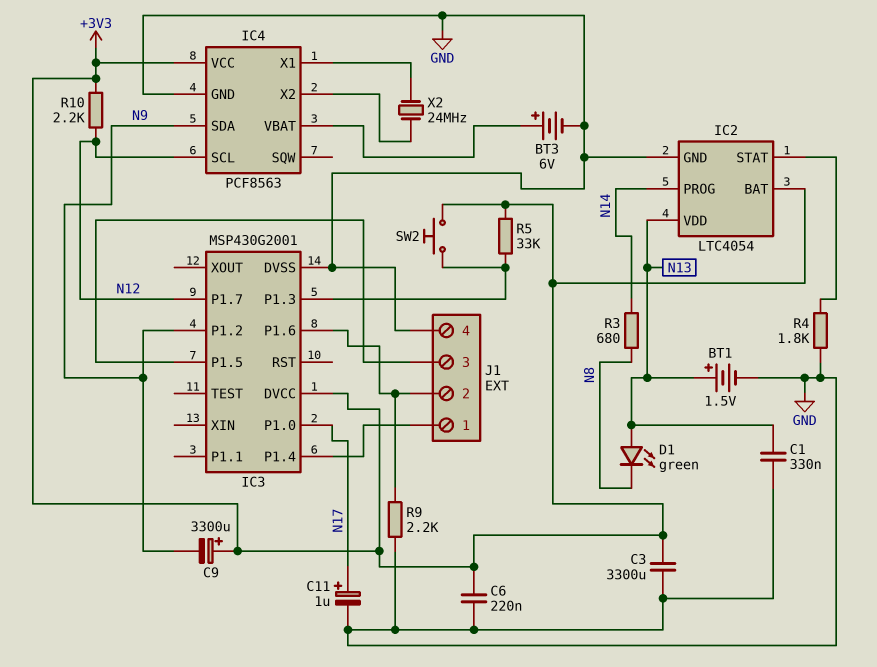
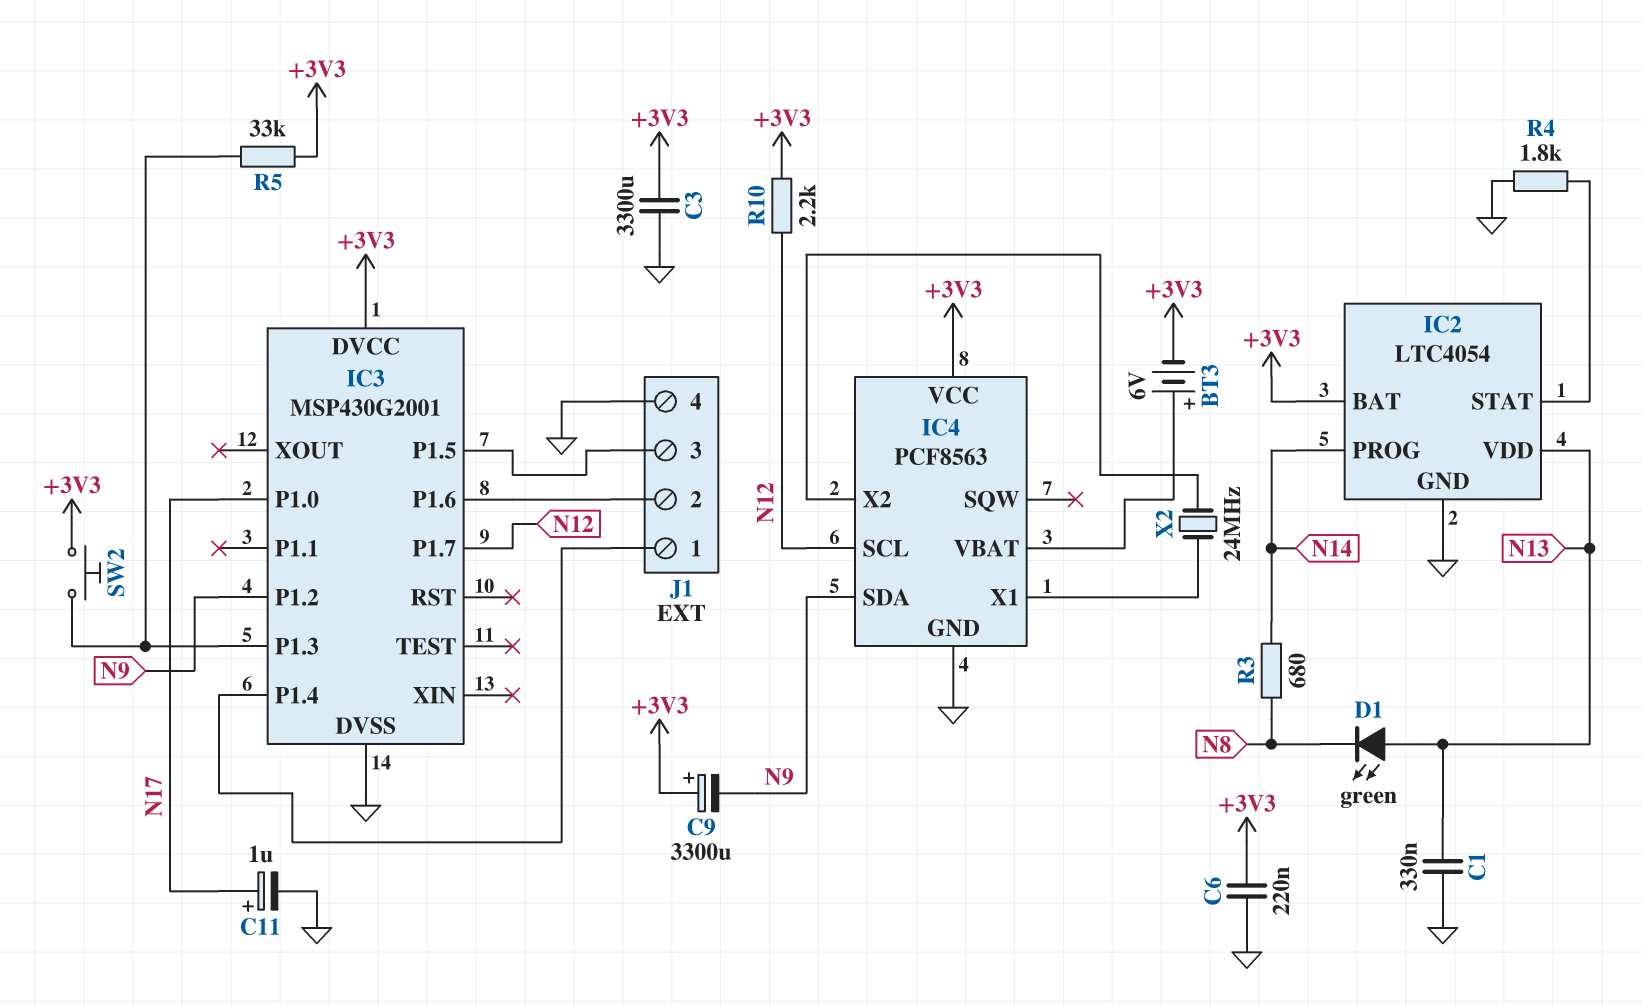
BT1: 1.5V (plus N13, minus GND) -> none
BT3: 6V (plus IC4/VBAT, minus GND) -> 6V (plus IC4/VBAT, minus +3V3)
R9: 2.2k (GND, IC3/P1.6) -> none

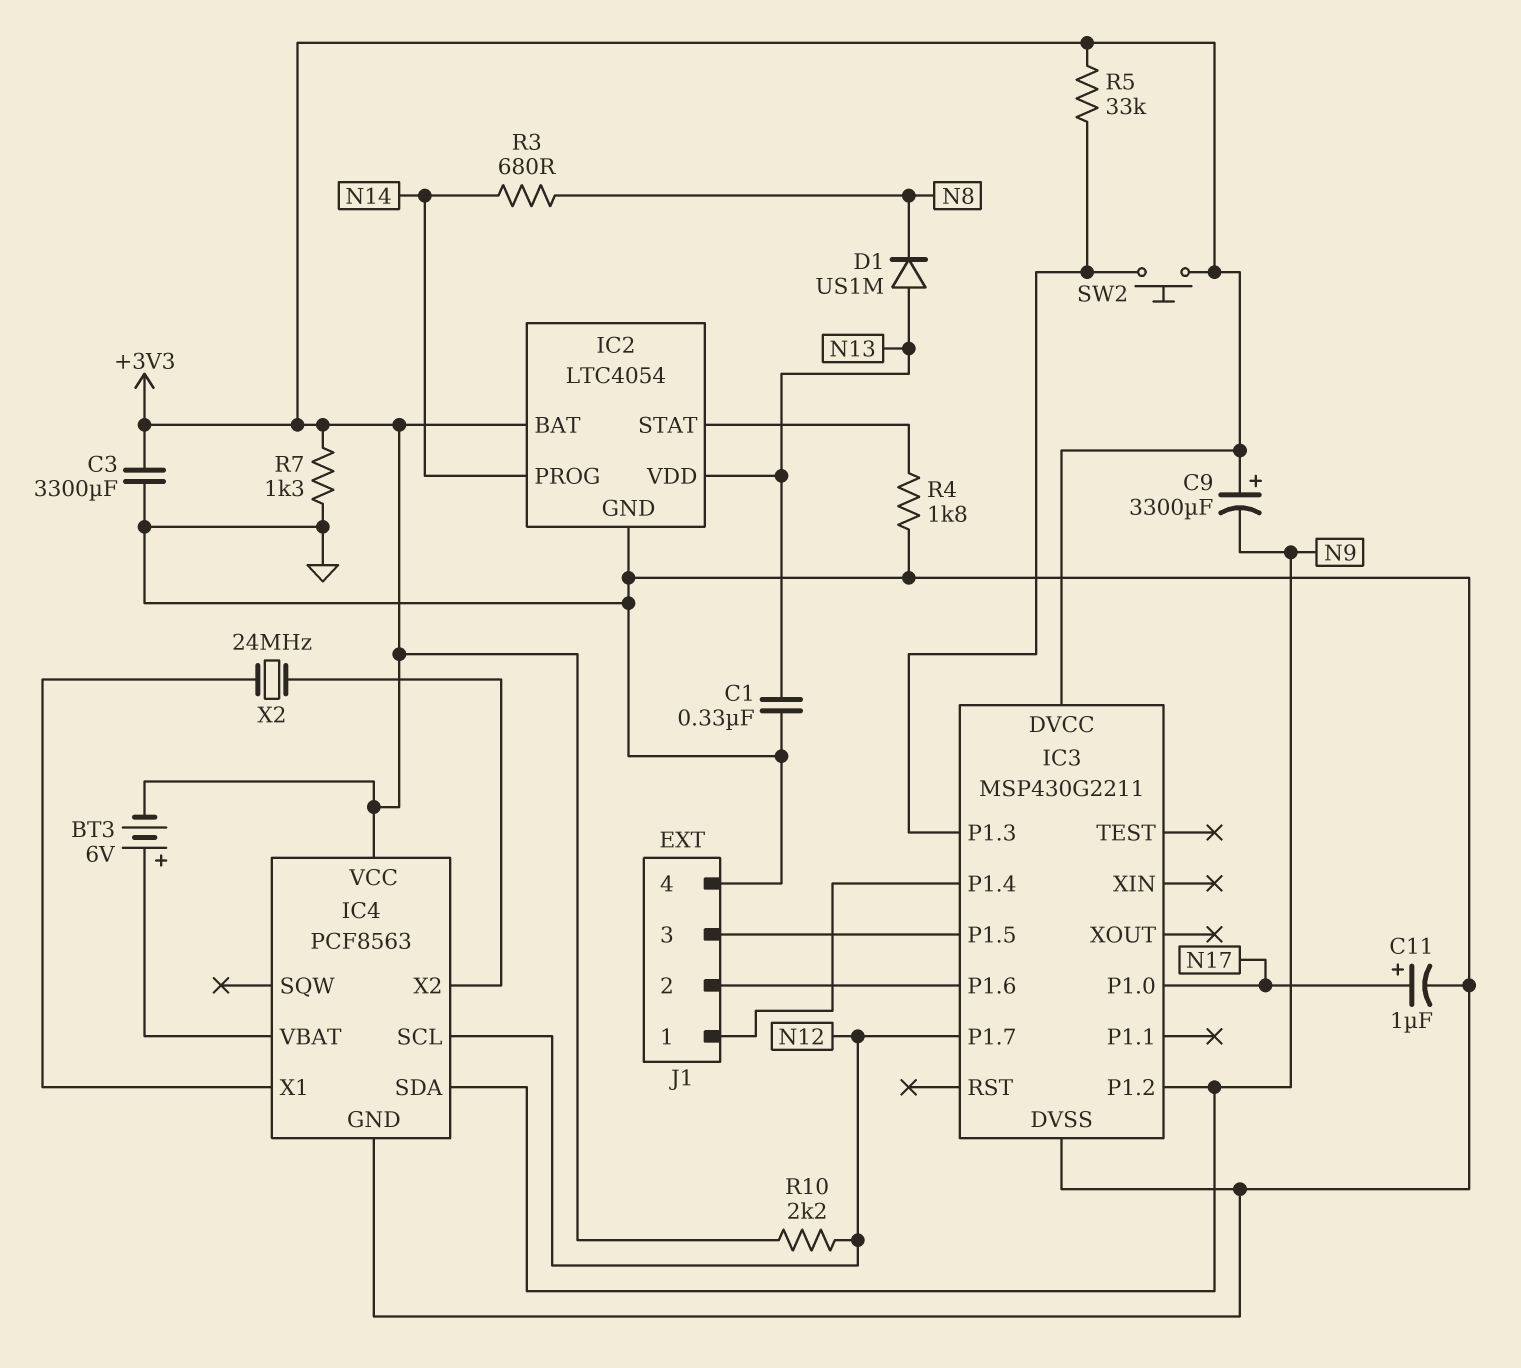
C6: 220nF (+3V3, GND) -> none
D1: LED green (A N13, K N8) -> diode US1M (A N13, K N8)
IC3: MSP430G2001 -> MSP430G2211
R7: none -> 1.3k (+3V3, GND)

